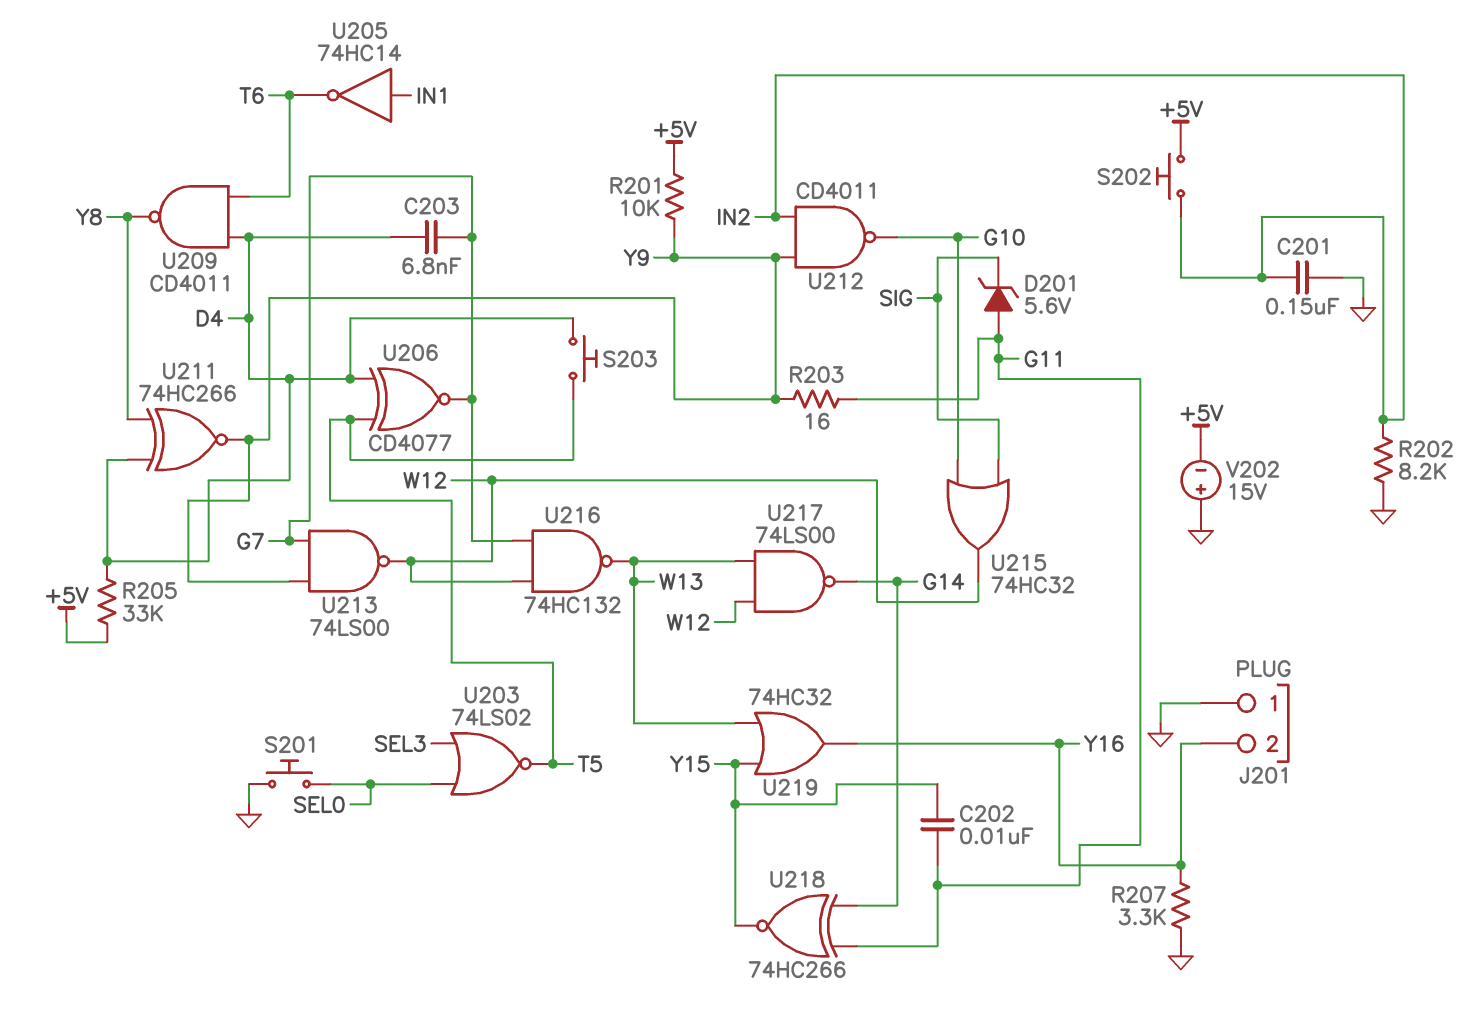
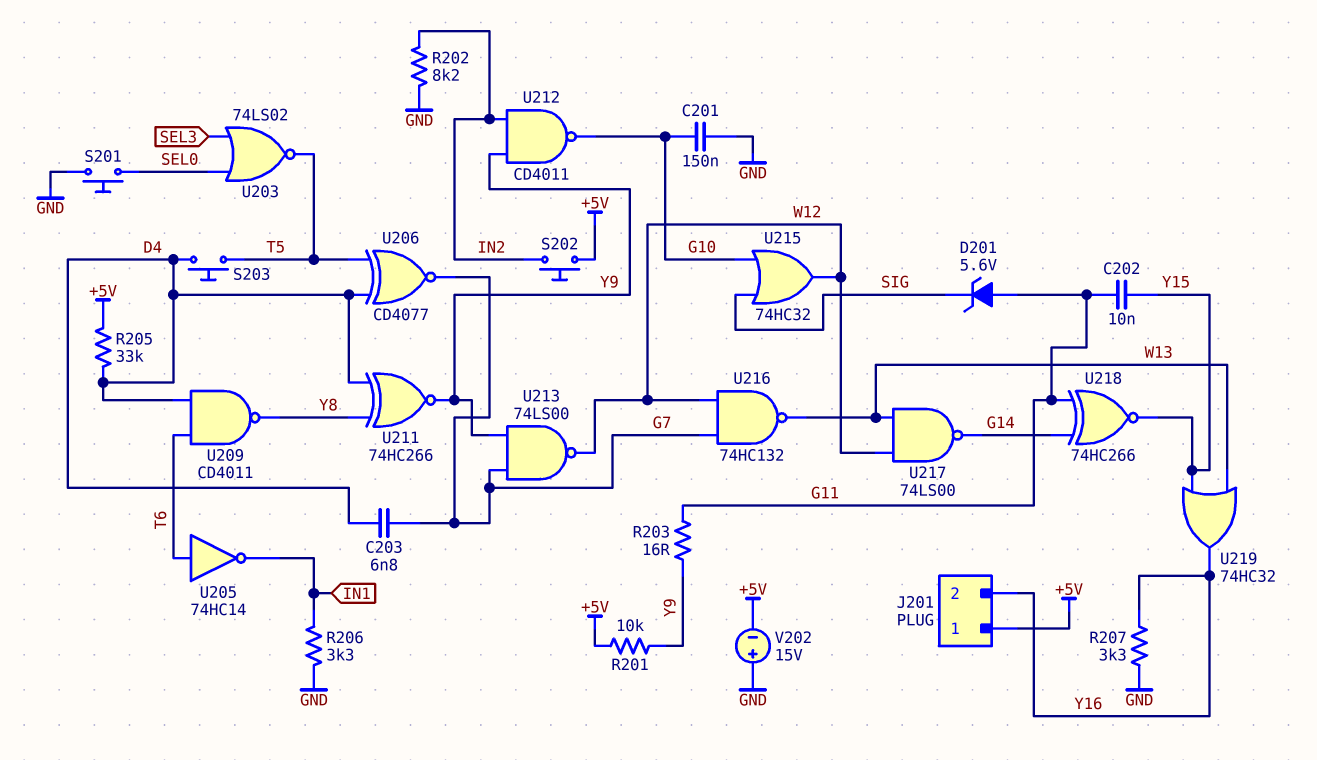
C201: 150nF (GND, IN2) -> 150nF (G10, GND)
J201 pin 1: GND -> +5V
R206: none -> 3.3k (GND, IN1)
U205: NOT 74HC14 (in IN1, out T6) -> NOT 74HC14 (in T6, out IN1)

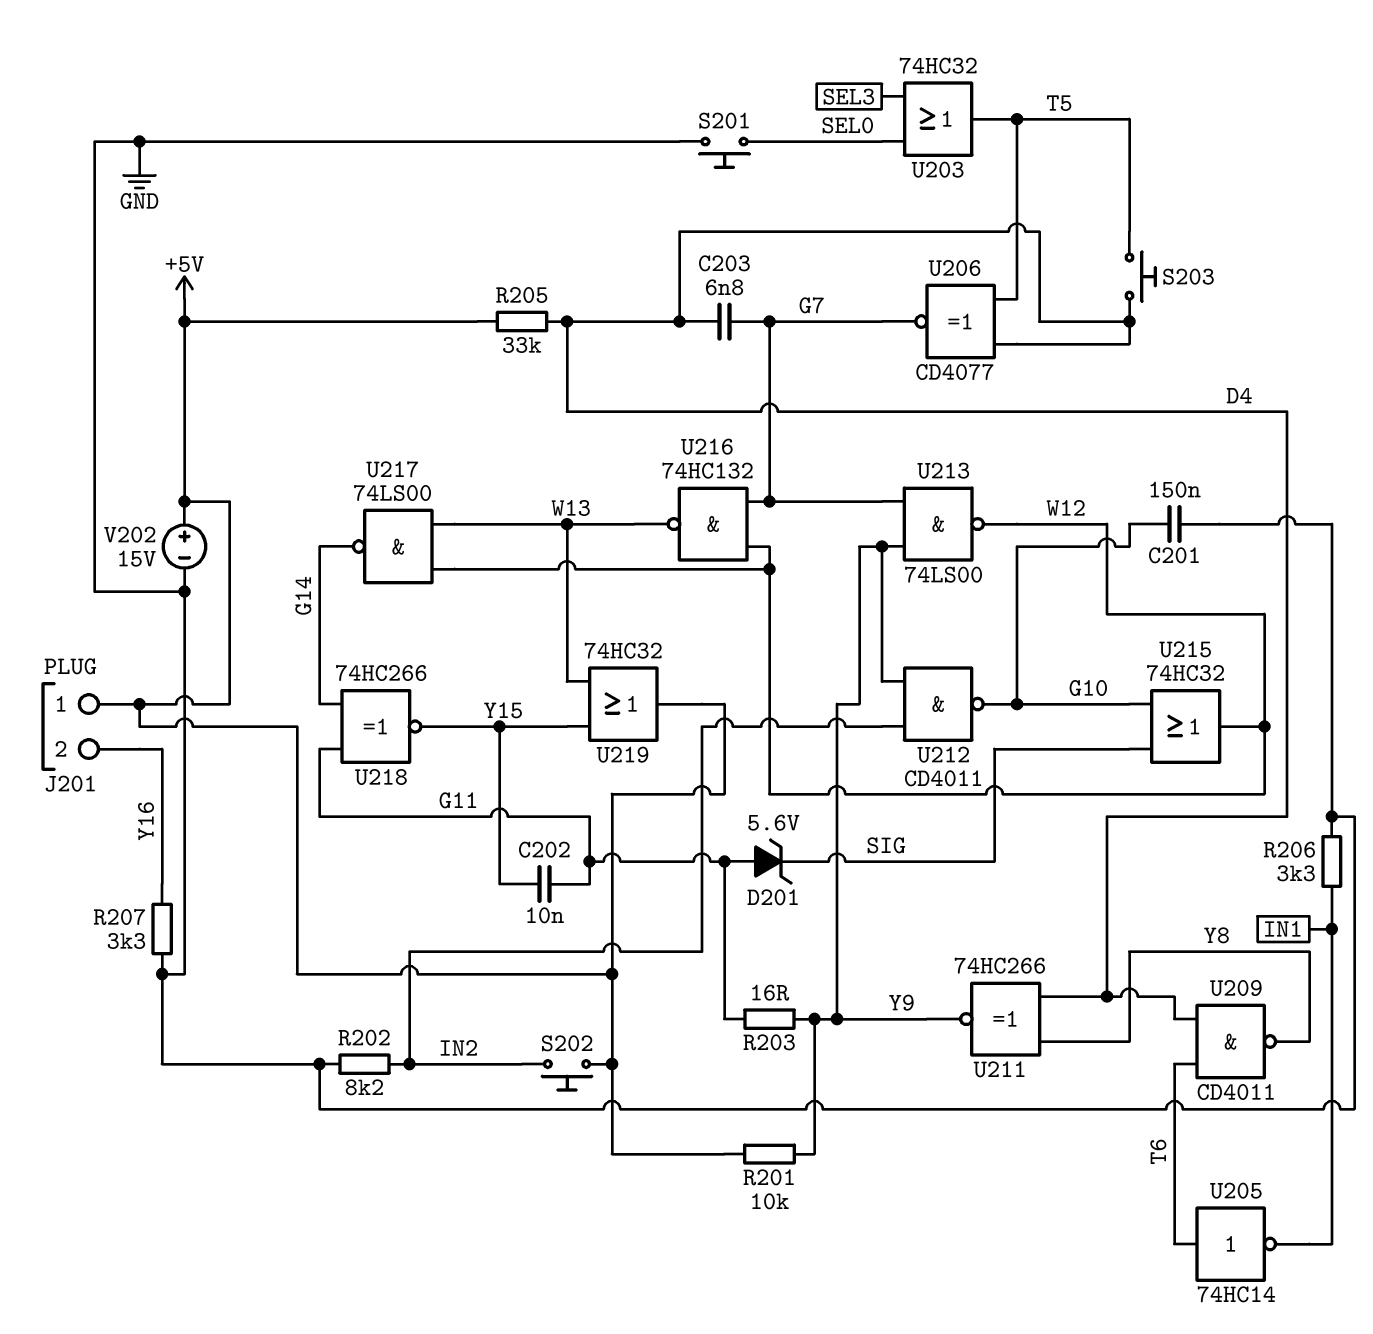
U203: NOR 74LS02 (in SEL0, in SEL3, out T5) -> OR 74HC32 (in SEL0, in SEL3, out T5)
U219: OR 74HC32 (in W13, in Y15, out Y16) -> OR 74HC32 (in W13, in Y15, out +5V)
V202: 15V (plus GND, minus +5V) -> 15V (plus +5V, minus GND)

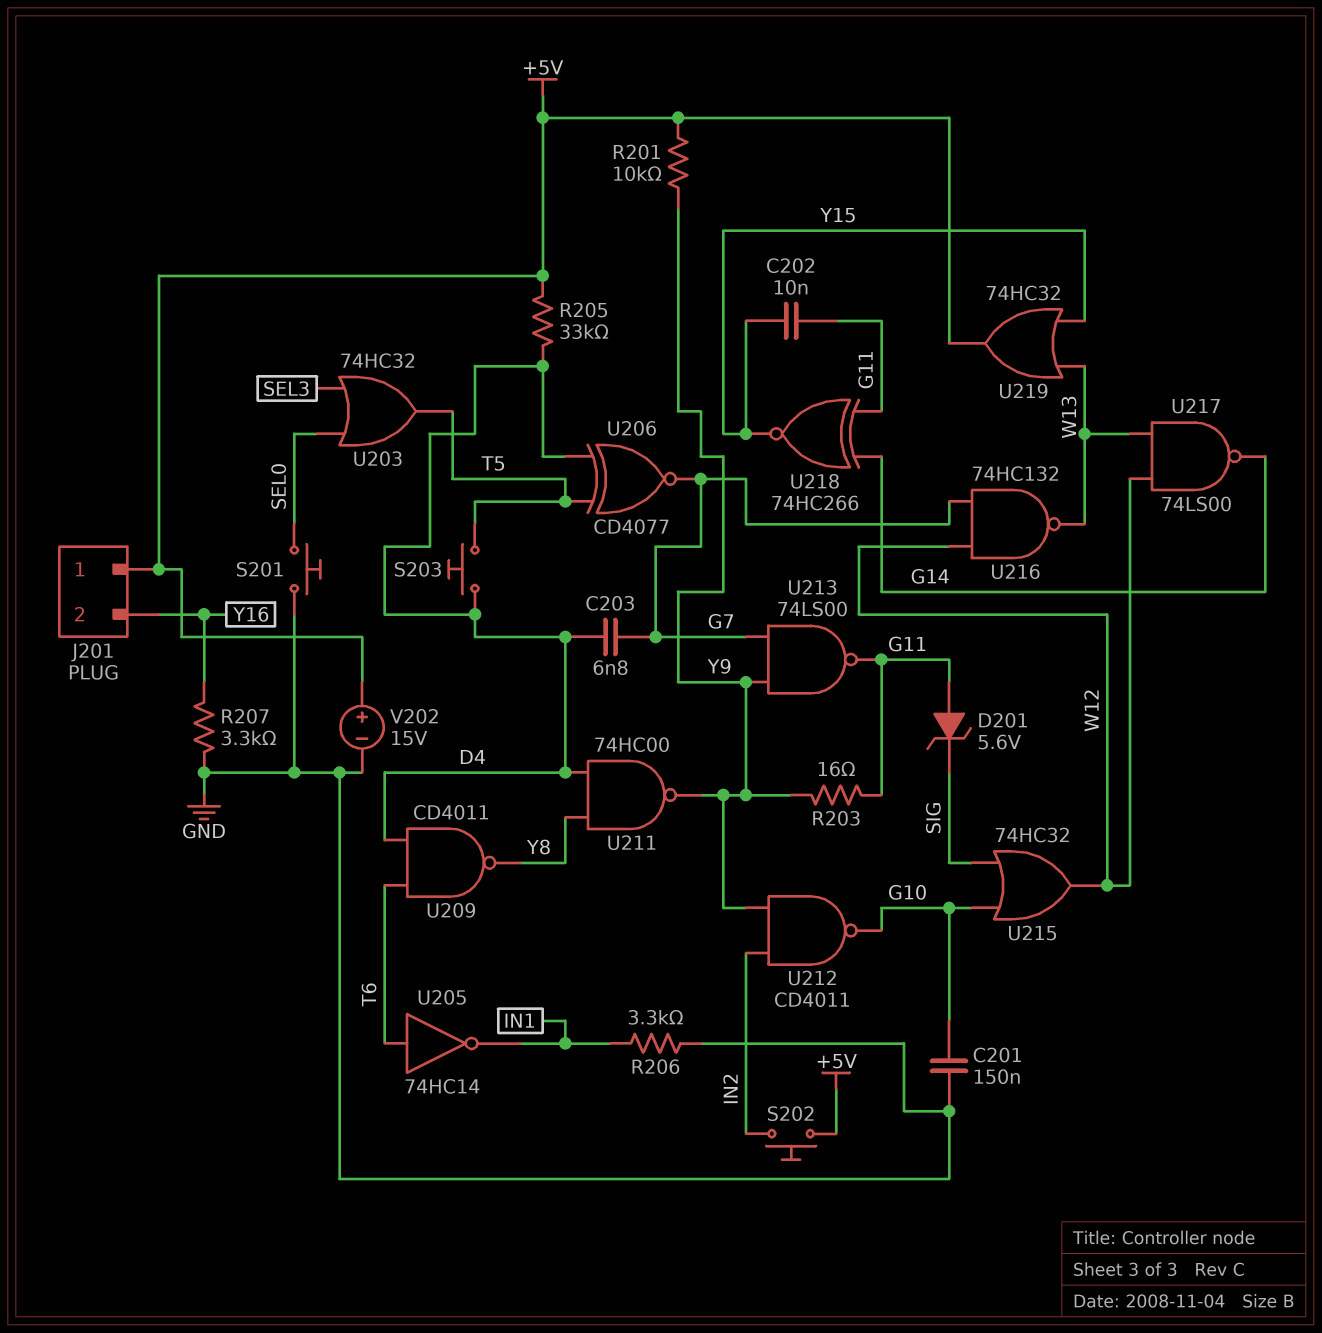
R202: 8.2k (GND, IN2) -> none
U211: XNOR 74HC266 (in D4, in Y8, out Y9) -> NAND 74HC00 (in D4, in Y8, out Y9)
U213: NAND 74LS00 (in G7, in Y9, out W12) -> NAND 74LS00 (in G7, in Y9, out G11)

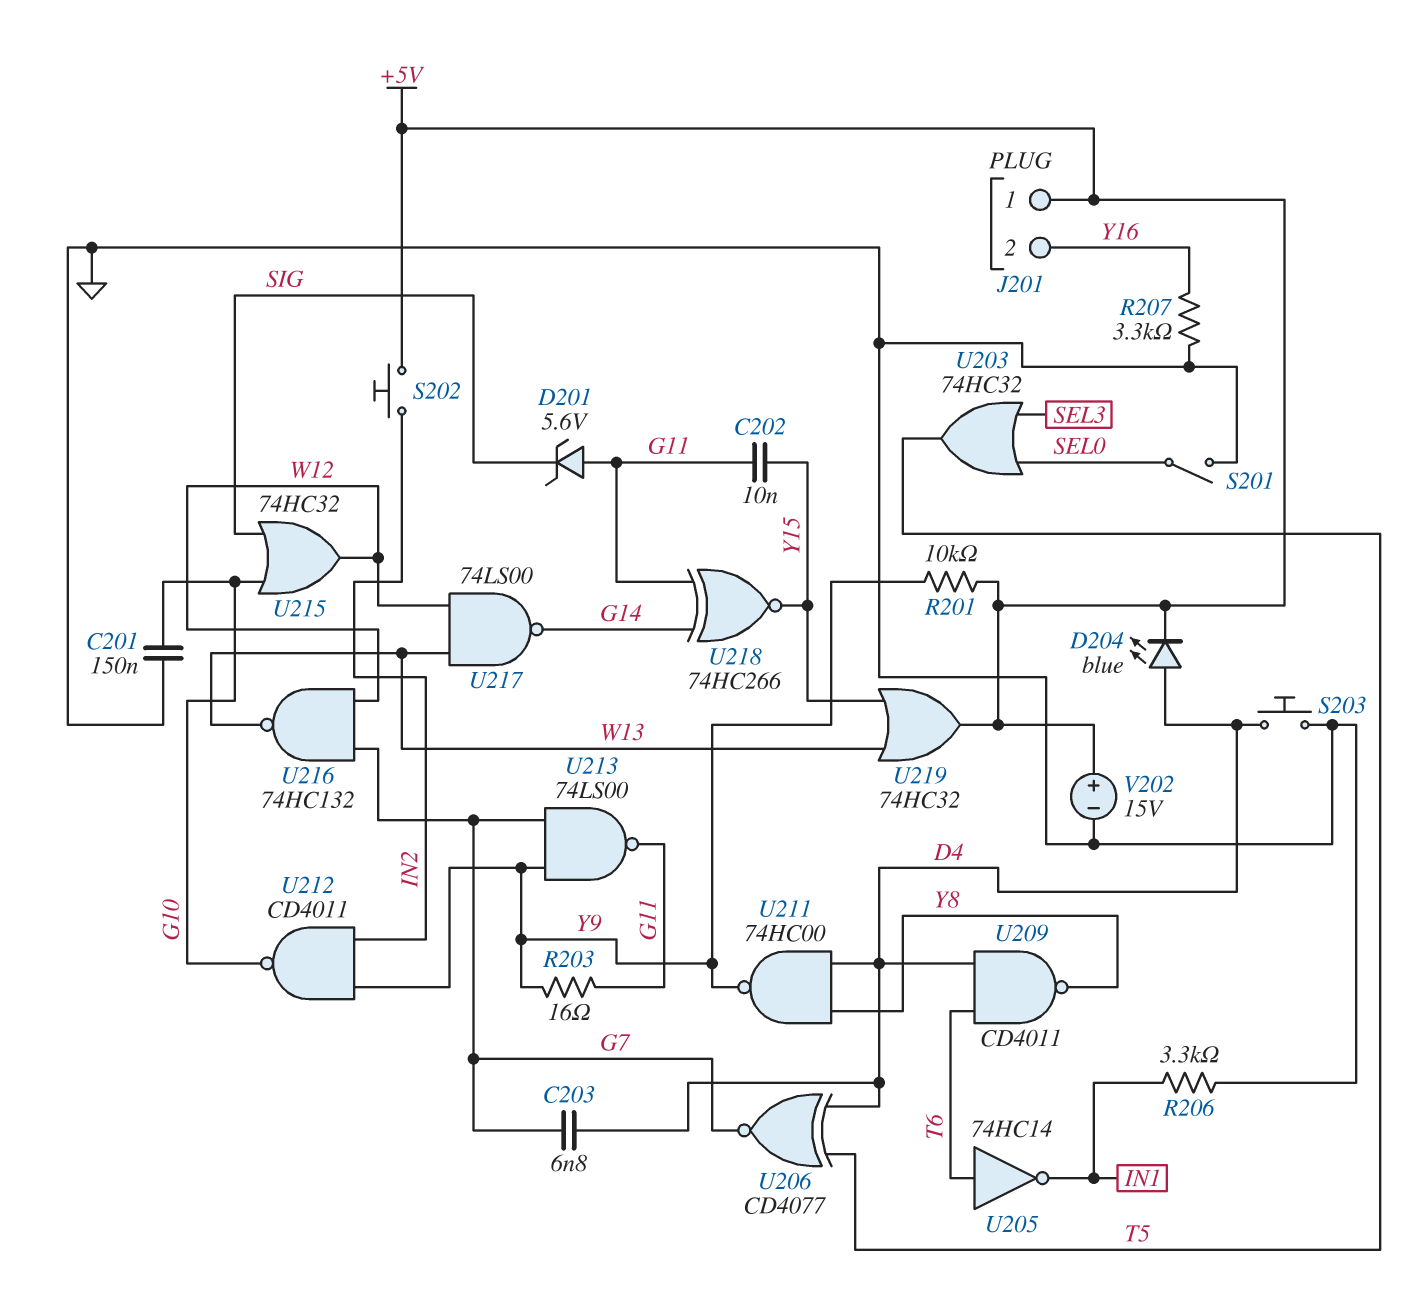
D204: none -> LED blue (A D4, K +5V)
R205: 33k (+5V, D4) -> none
S201: button (GND, SEL0) -> switch (GND, SEL0)
S203: button (D4, T5) -> button (D4, GND)

